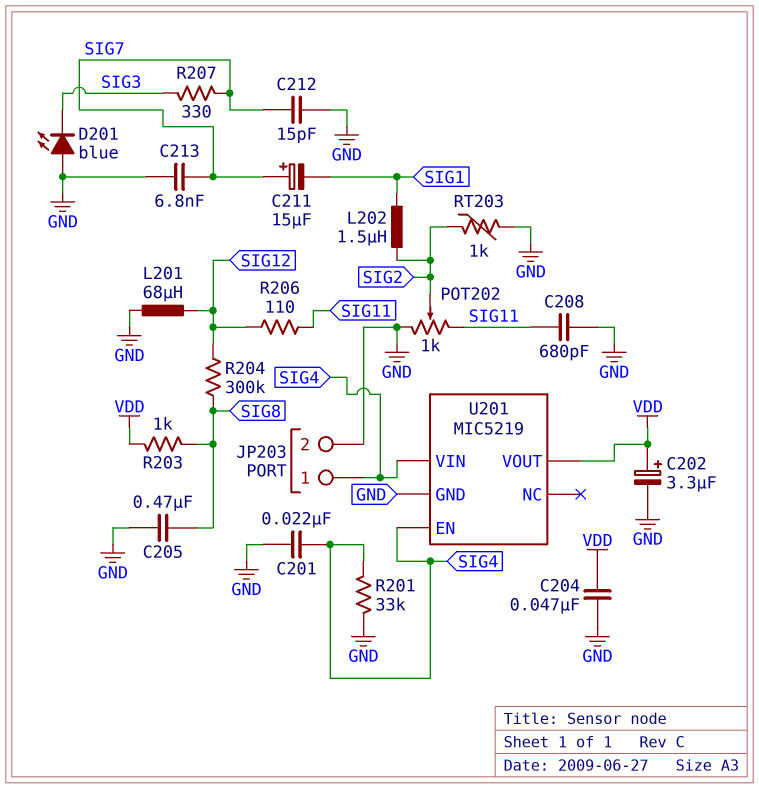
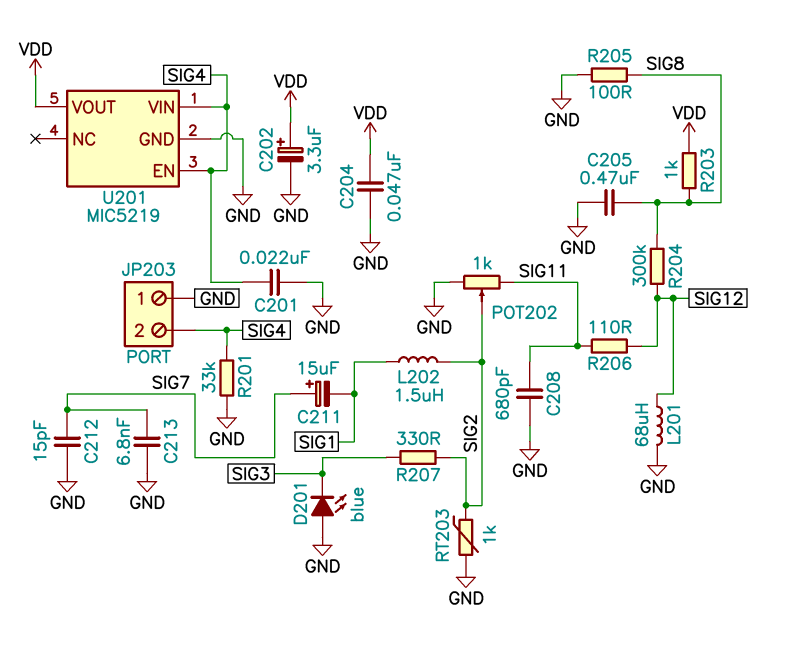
JP203 pin 1: SIG4 -> GND
JP203 pin 2: GND -> SIG4
R205: none -> 100 (GND, SIG8)
R207: 330 (SIG3, SIG7) -> 330 (SIG2, SIG3)

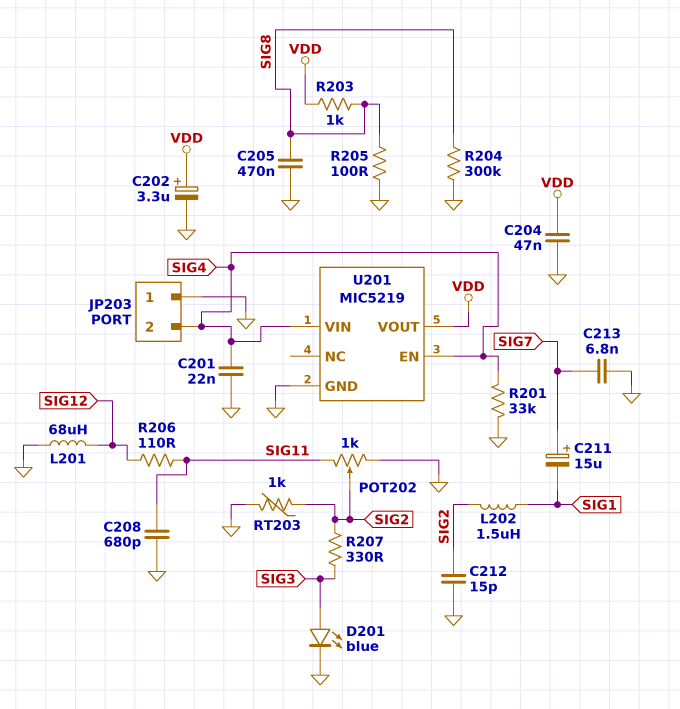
C212: 15pF (GND, SIG7) -> 15pF (GND, SIG2)
D201: LED blue (A GND, K SIG3) -> LED blue (A SIG3, K GND)
R204: 300k (SIG8, SIG12) -> 300k (GND, SIG8)

